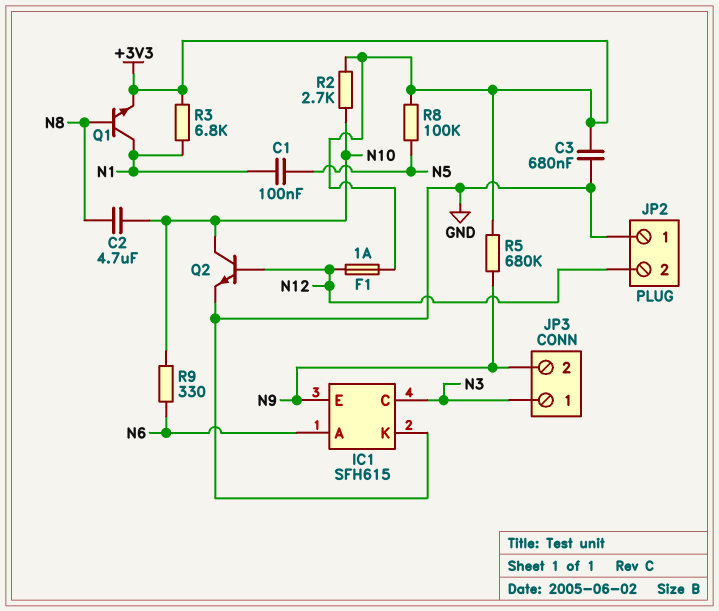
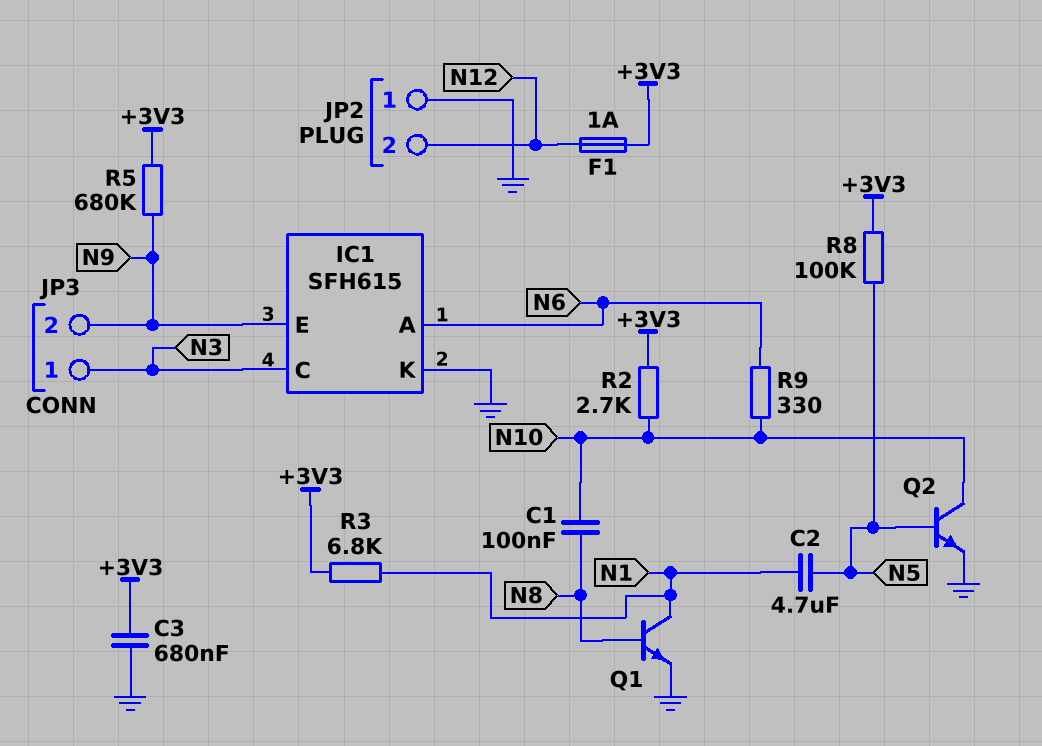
C1: 100nF (N1, N5) -> 100nF (N8, N10)
C2: 4.7uF (N8, N10) -> 4.7uF (N1, N5)
Q1: NPN (B N8, C N1, E +3V3) -> NPN (B N8, C N1, E GND)
Q2: NPN (B N12, C N10, E GND) -> NPN (B N5, C N10, E GND)

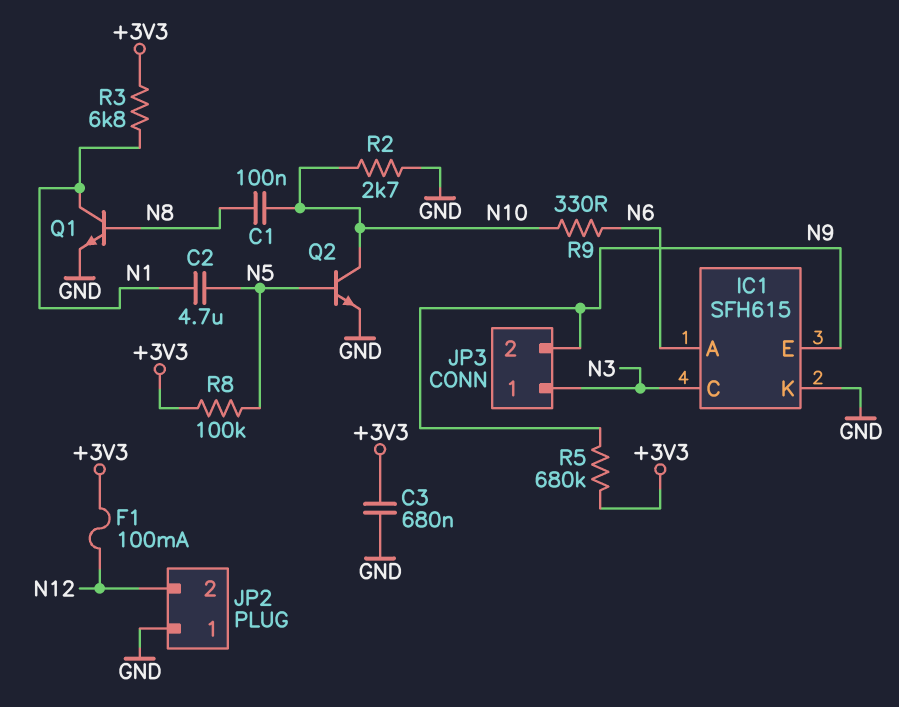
F1: 1A (+3V3, N12) -> 100mA (+3V3, N12)
R2: 2.7k (+3V3, N10) -> 2.7k (GND, N10)

